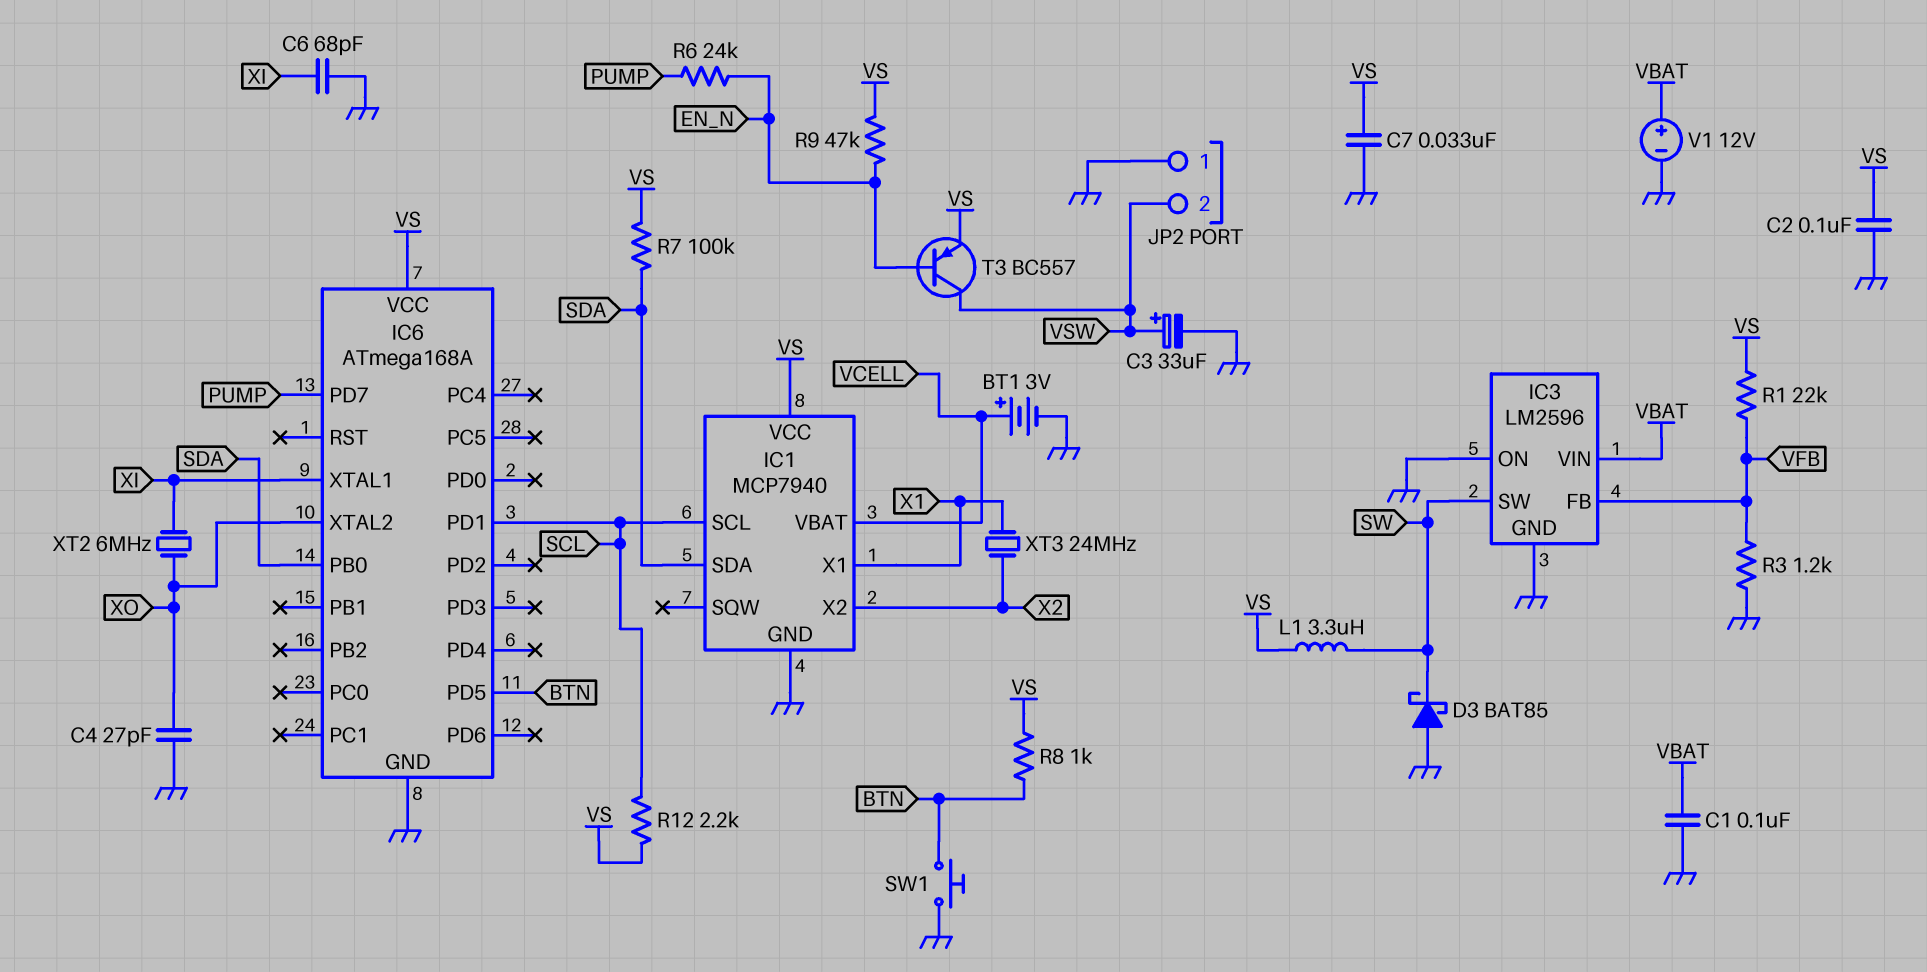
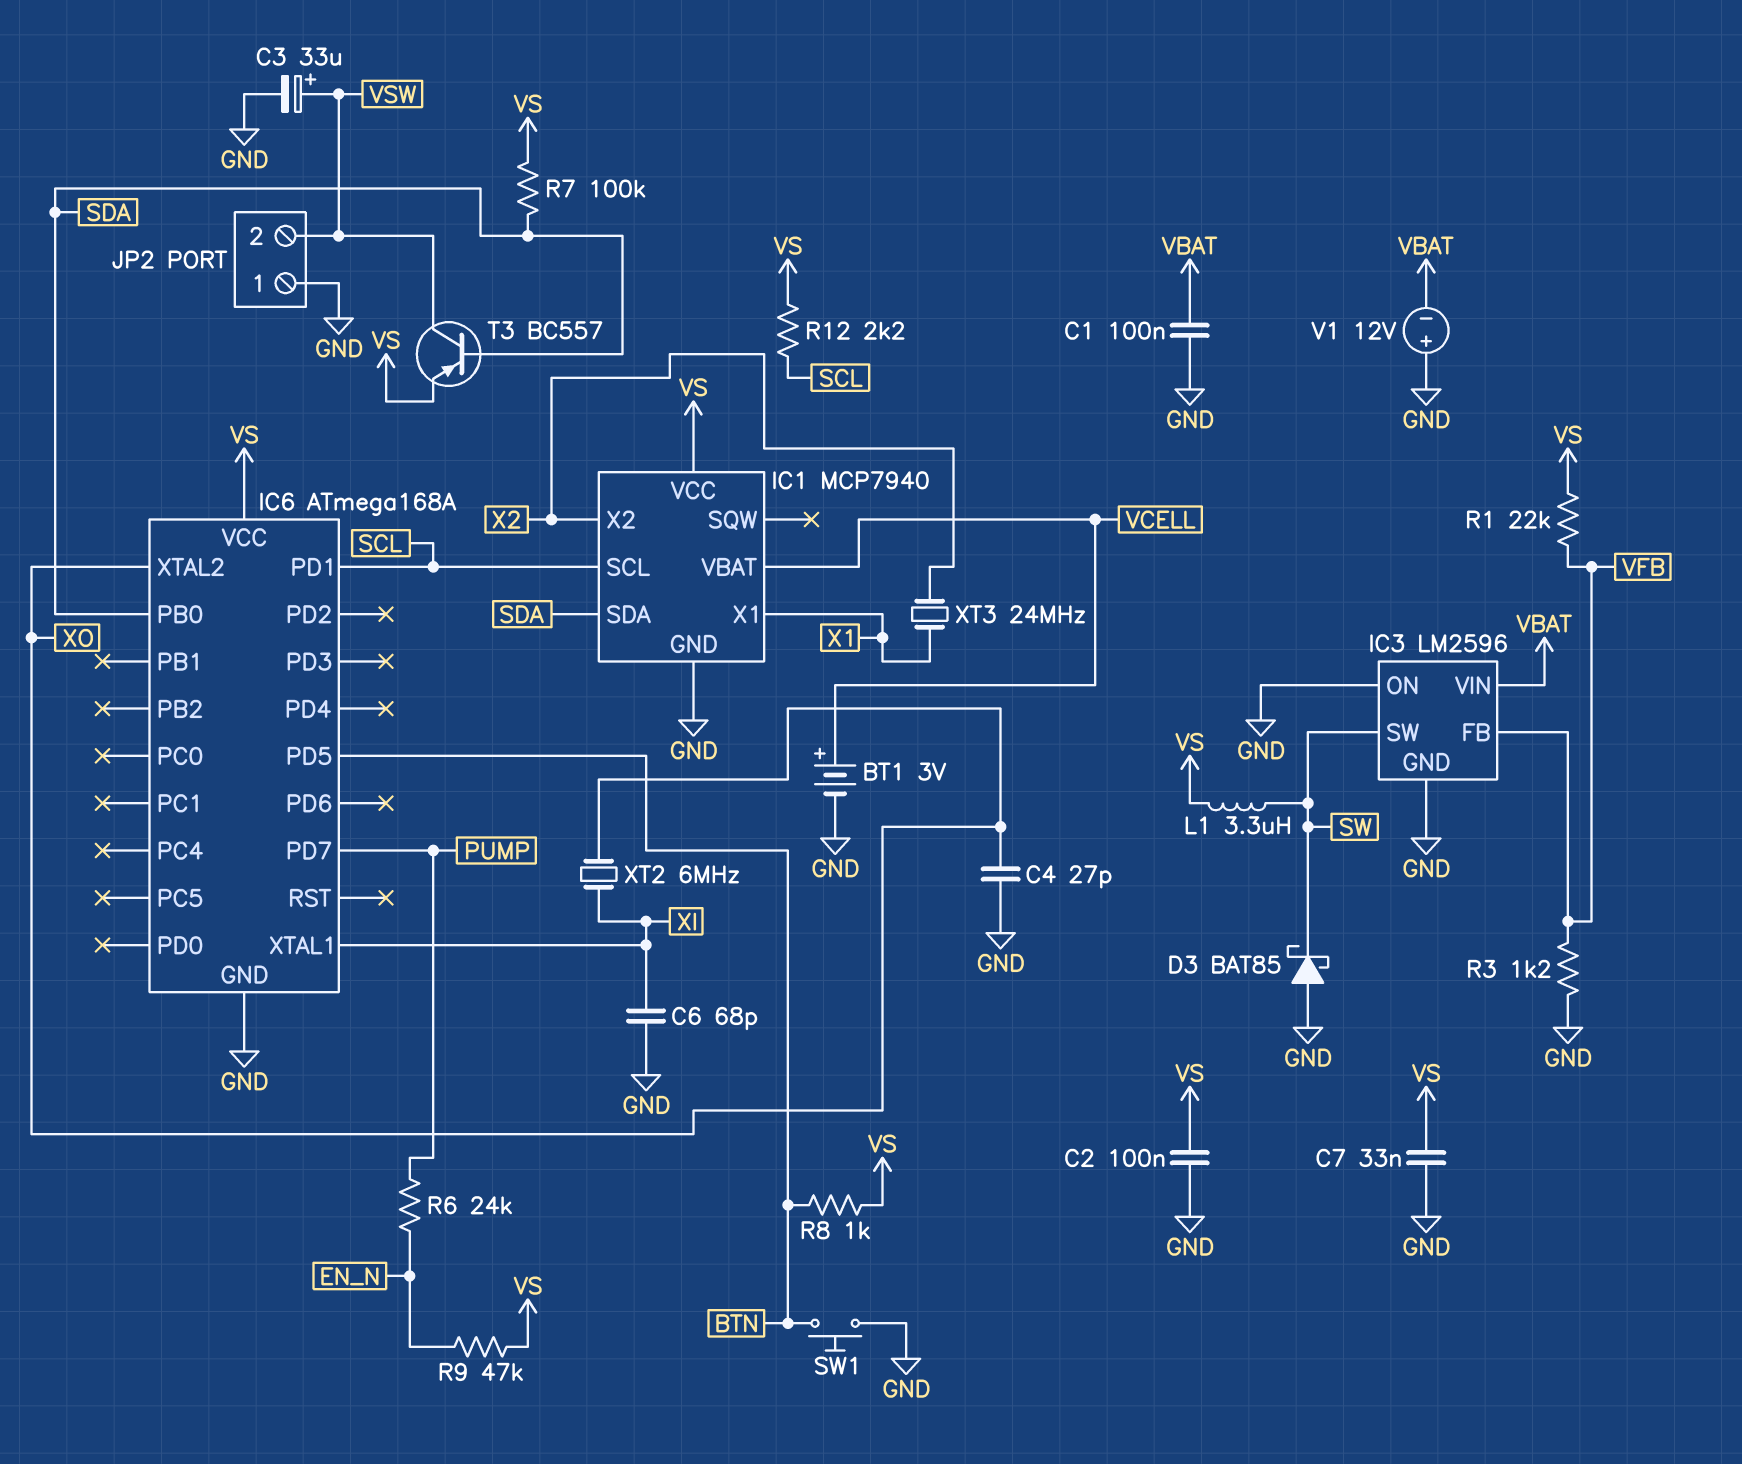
T3: PNP BC557 (B EN_N, C VSW, E VS) -> PNP BC557 (B SDA, C VSW, E VS)
V1: 12V (plus VBAT, minus GND) -> 12V (plus GND, minus VBAT)

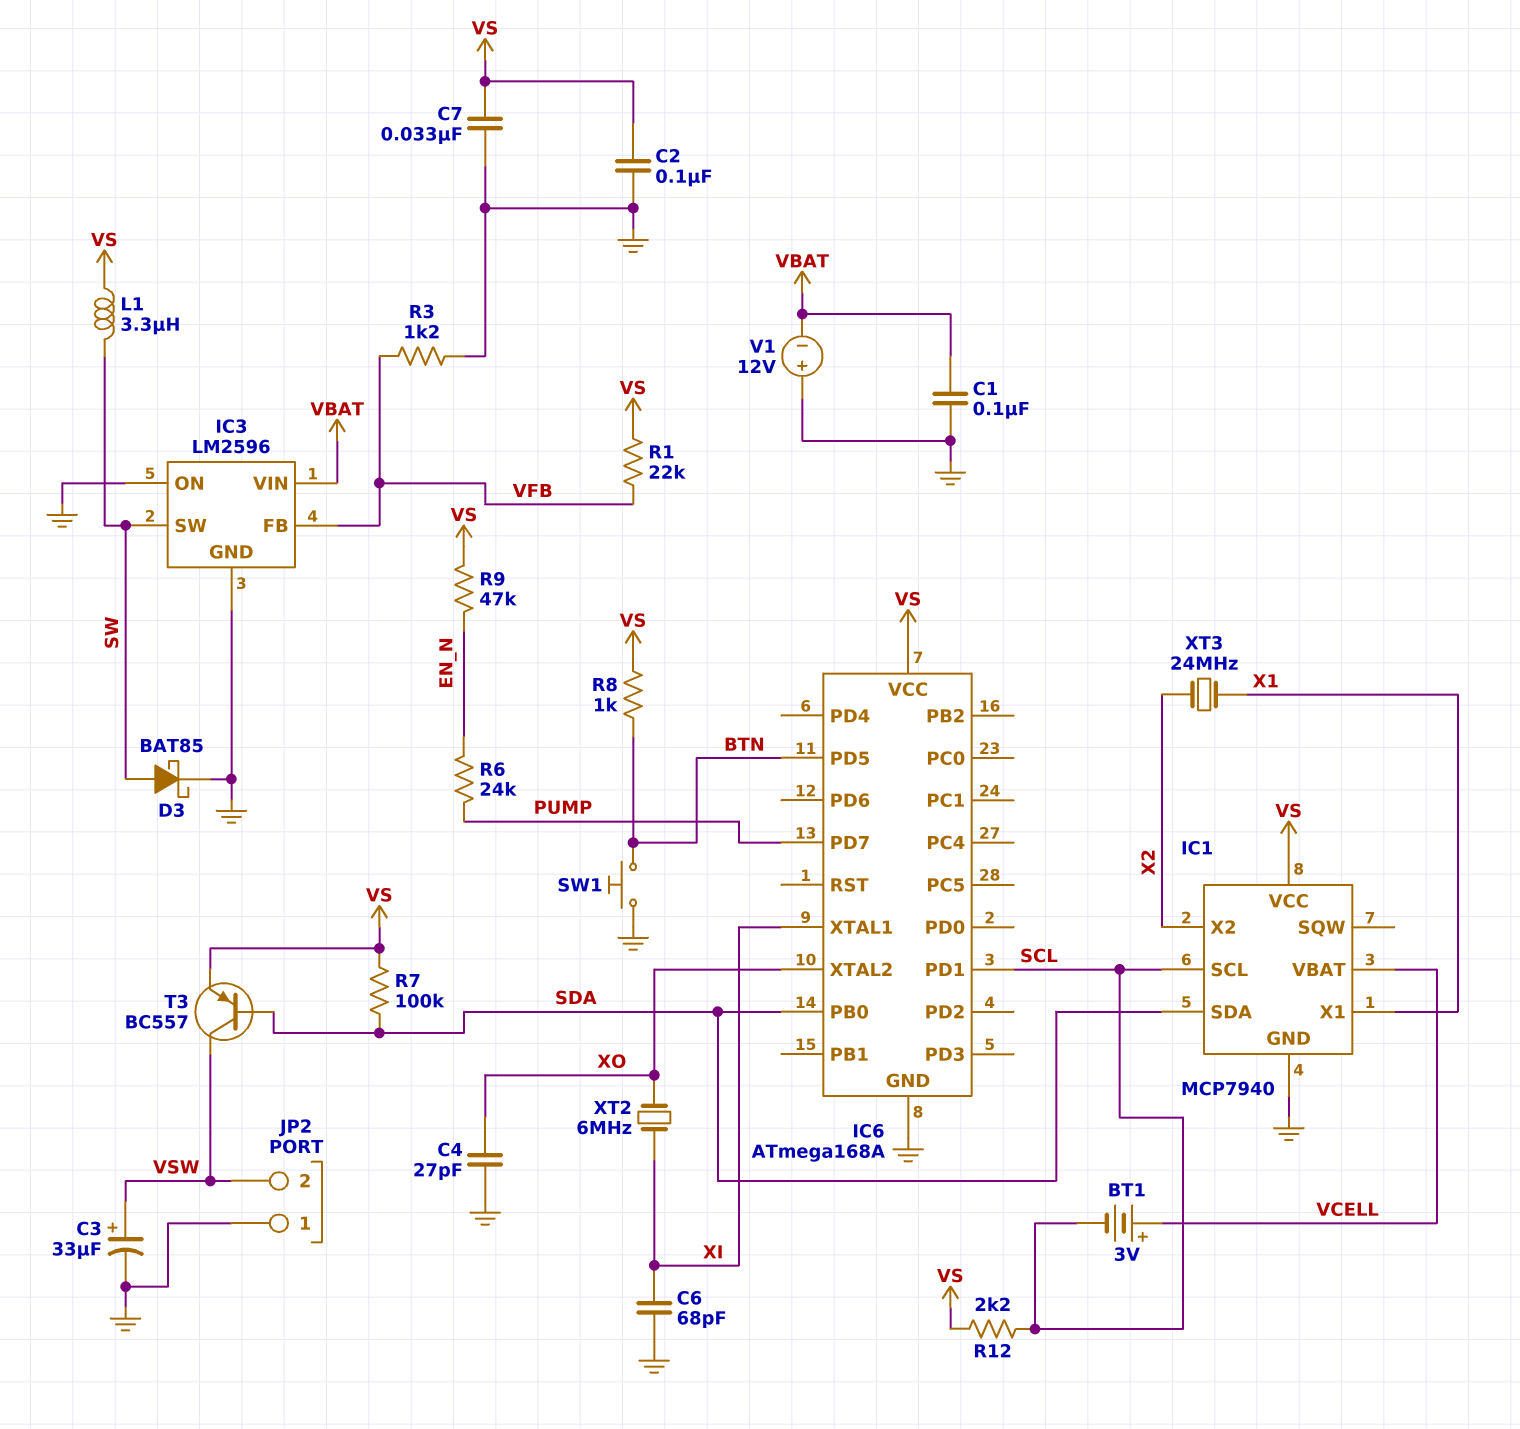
BT1: 3V (plus VCELL, minus GND) -> 3V (plus VCELL, minus SCL)
D3: schottky BAT85 (A GND, K SW) -> schottky BAT85 (A SW, K GND)

